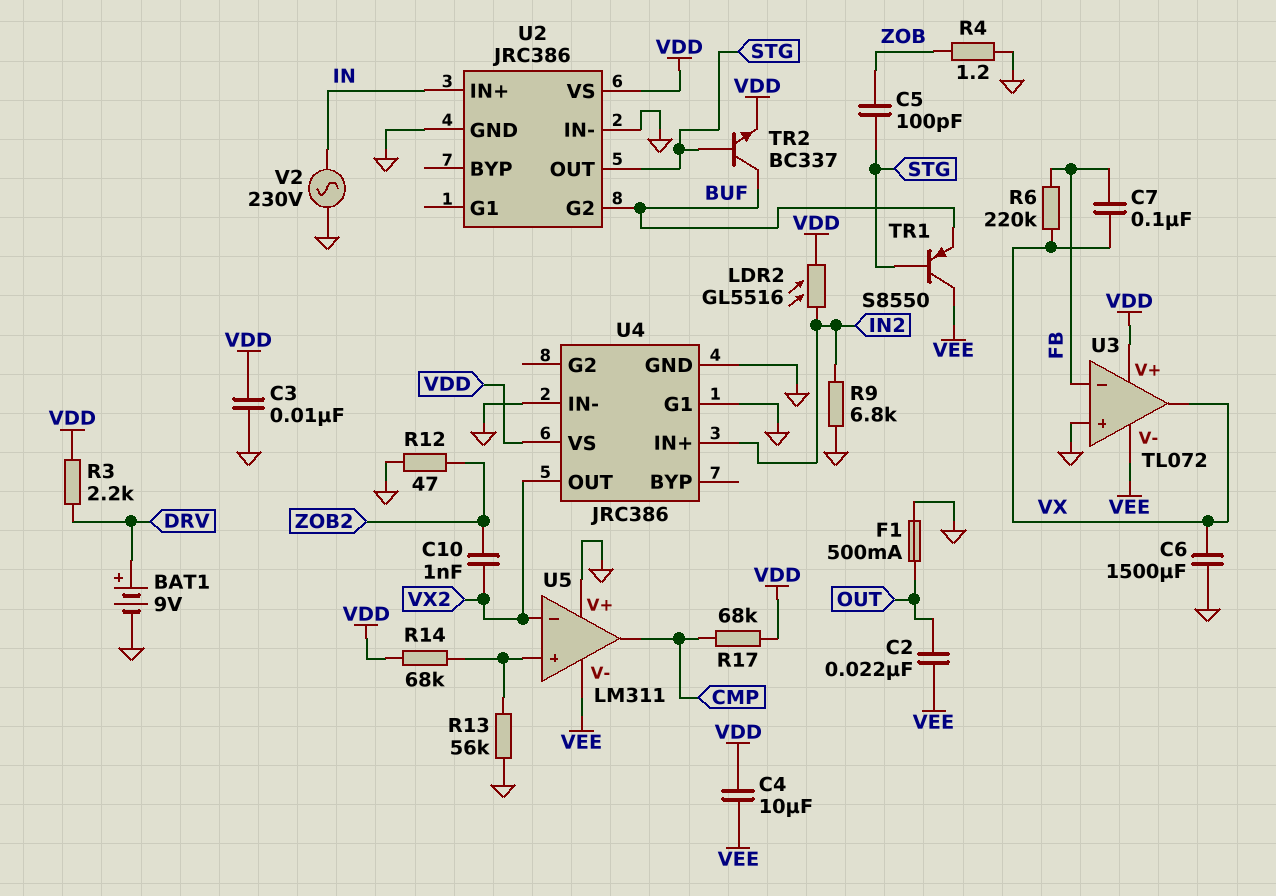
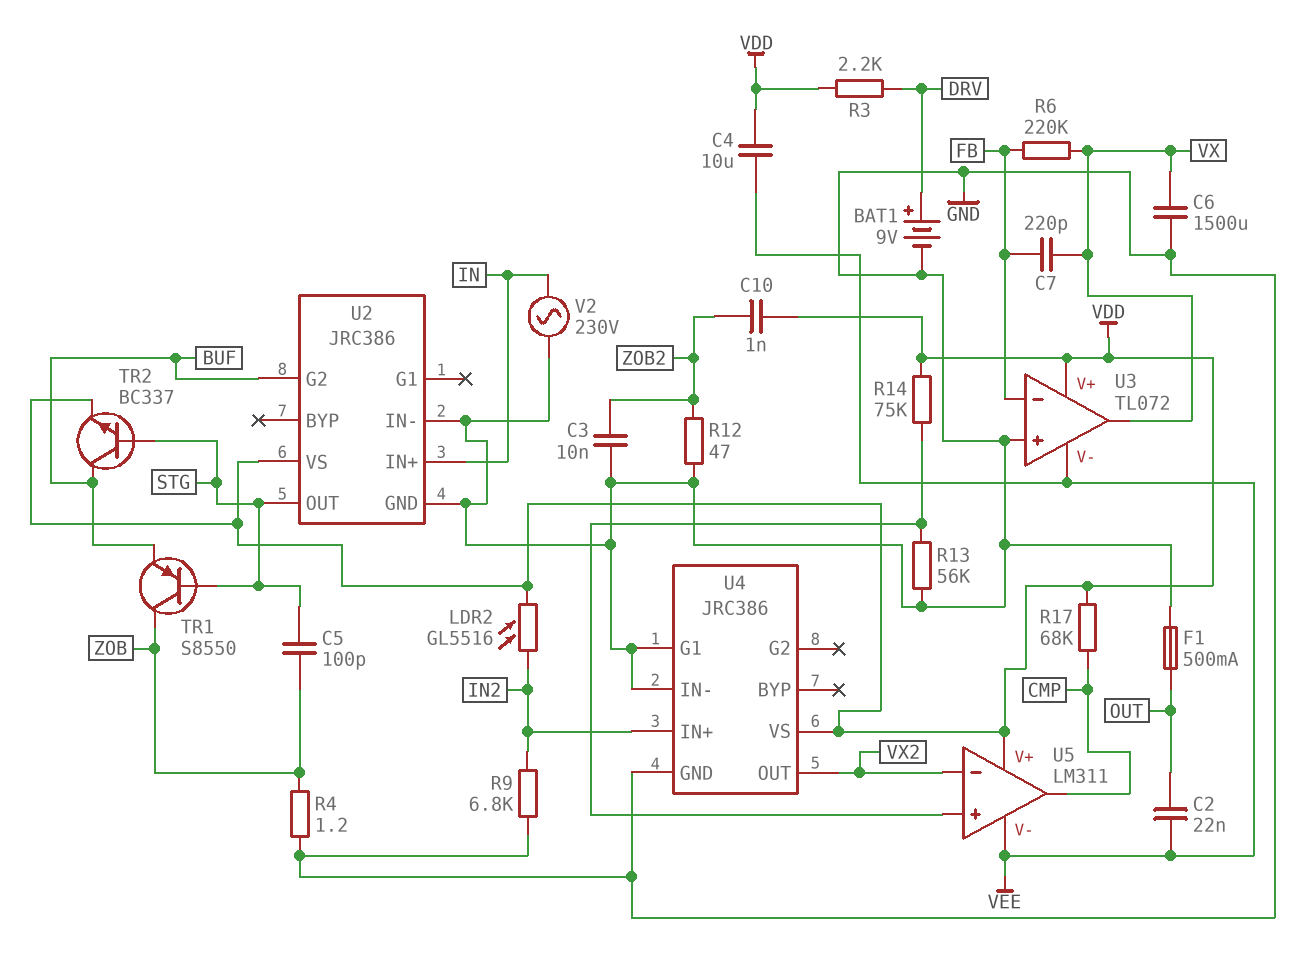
C3: 10nF (GND, VDD) -> 10nF (GND, ZOB2)
C7: 100nF (FB, VX) -> 220pF (FB, VX)
C10: 1nF (VX2, ZOB2) -> 1nF (VDD, ZOB2)
R14: 68k (U5/in+, VDD) -> 75k (U5/in+, VDD)
TR1: PNP S8550 (B STG, C VEE, E BUF) -> PNP S8550 (B STG, C ZOB, E BUF)
U5 pin V+: GND -> VDD

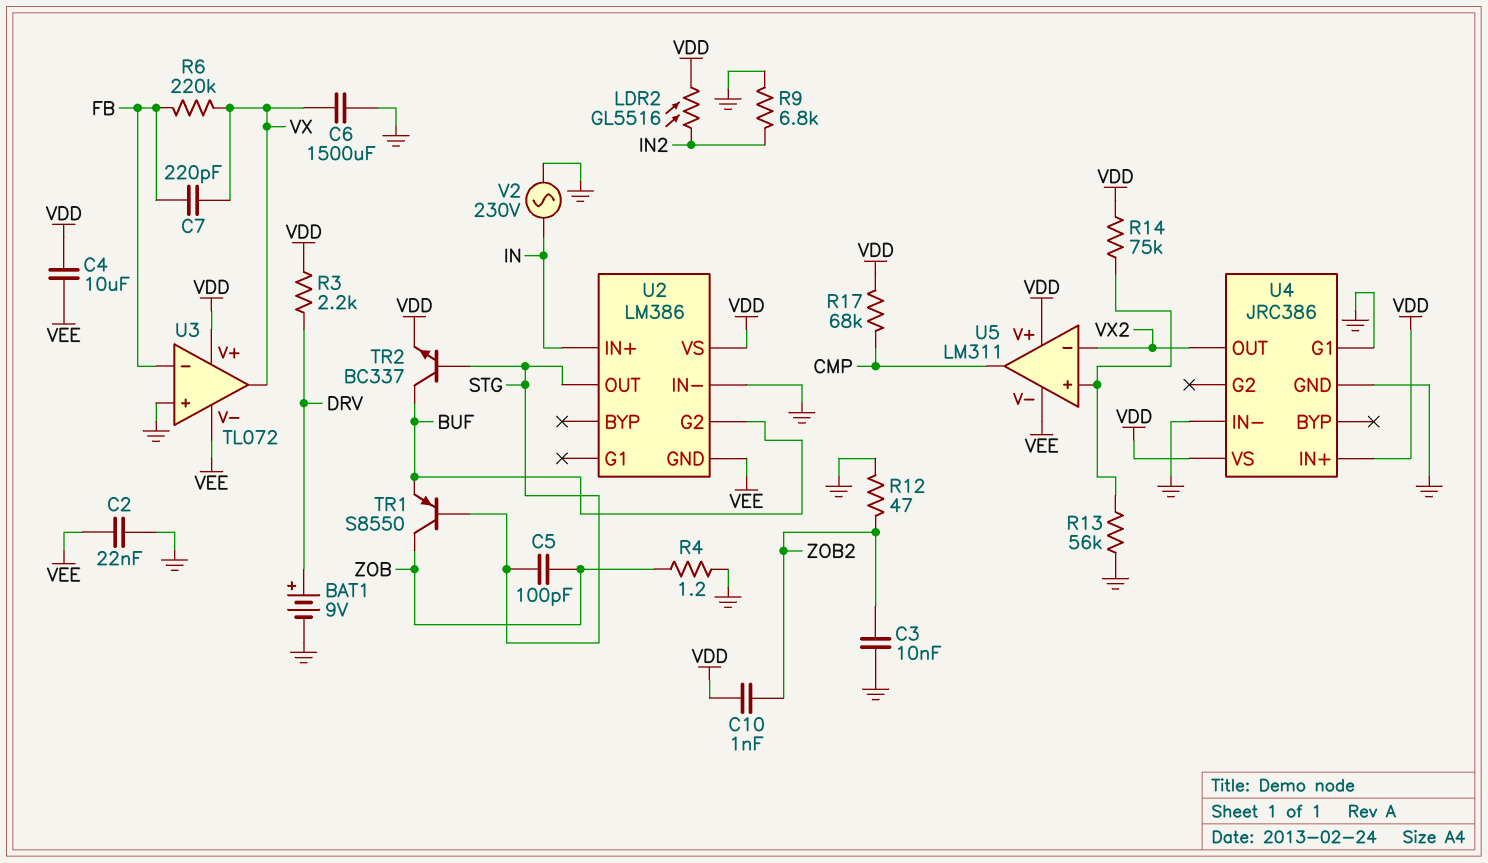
C2: 22nF (OUT, VEE) -> 22nF (GND, VEE)
F1: 500mA (GND, OUT) -> none
U2: JRC386 -> LM386
U2 pin GND: GND -> VEE
U4 pin IN+: IN2 -> VDD

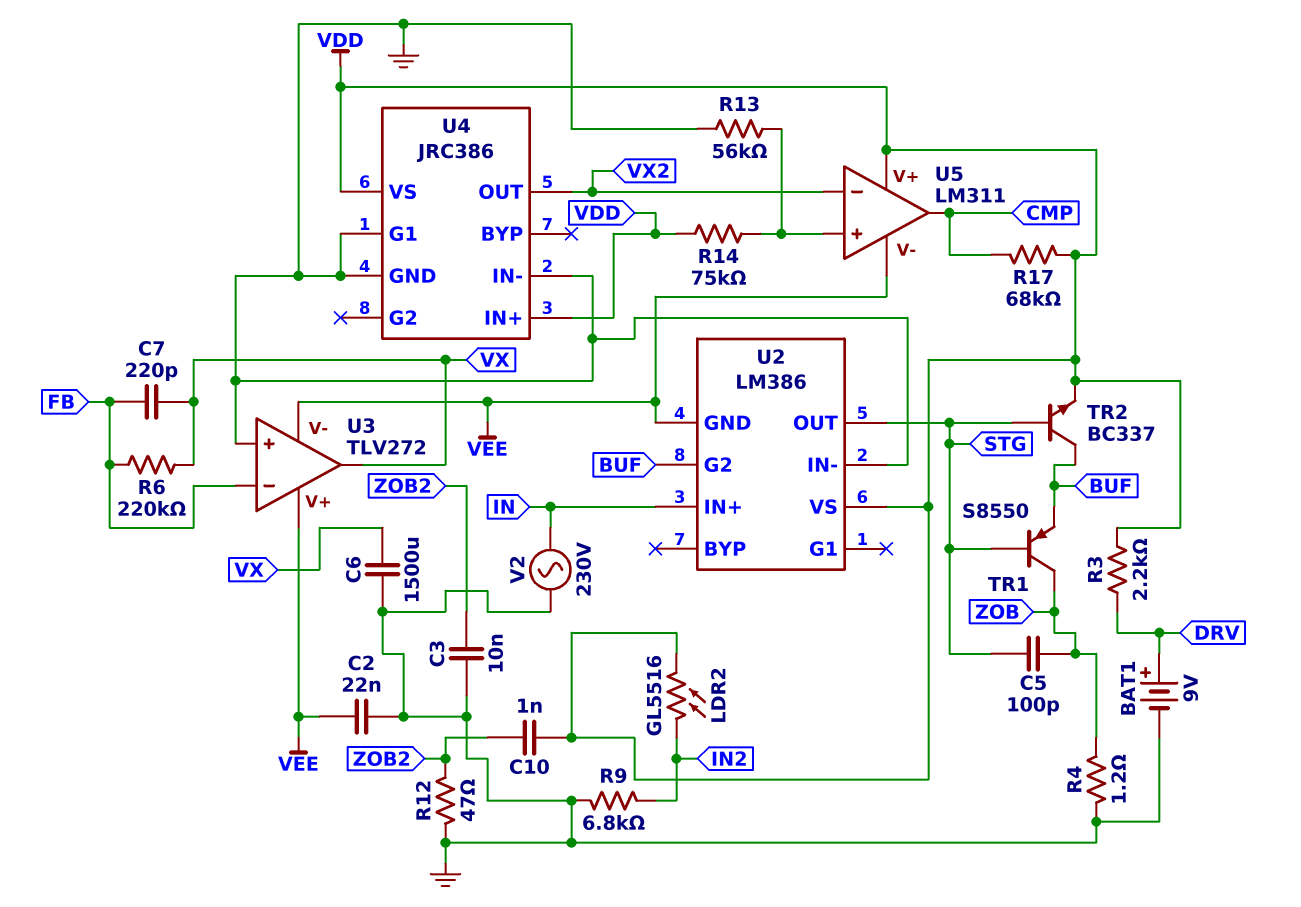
C4: 10uF (VDD, VEE) -> none
U3: TL072 -> TLV272
U3 pin V+: VDD -> VEE

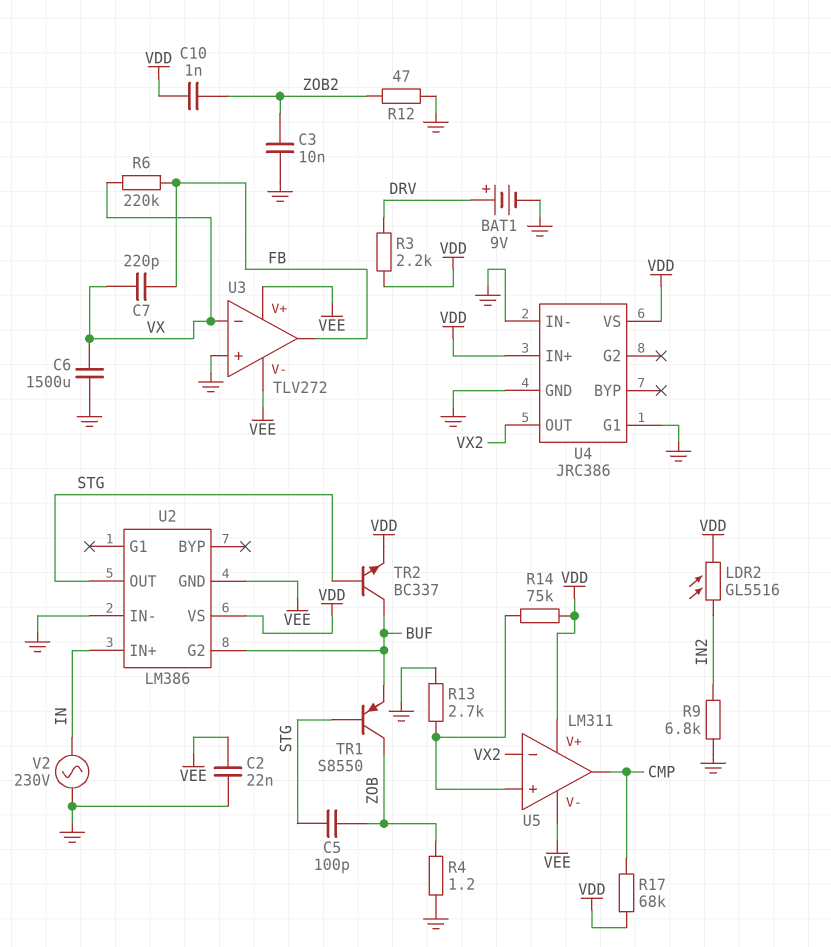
R13: 56k (GND, U5/in+) -> 2.7k (GND, U5/in+)
U3 pin in-: FB -> VX
U3 pin out: VX -> FB

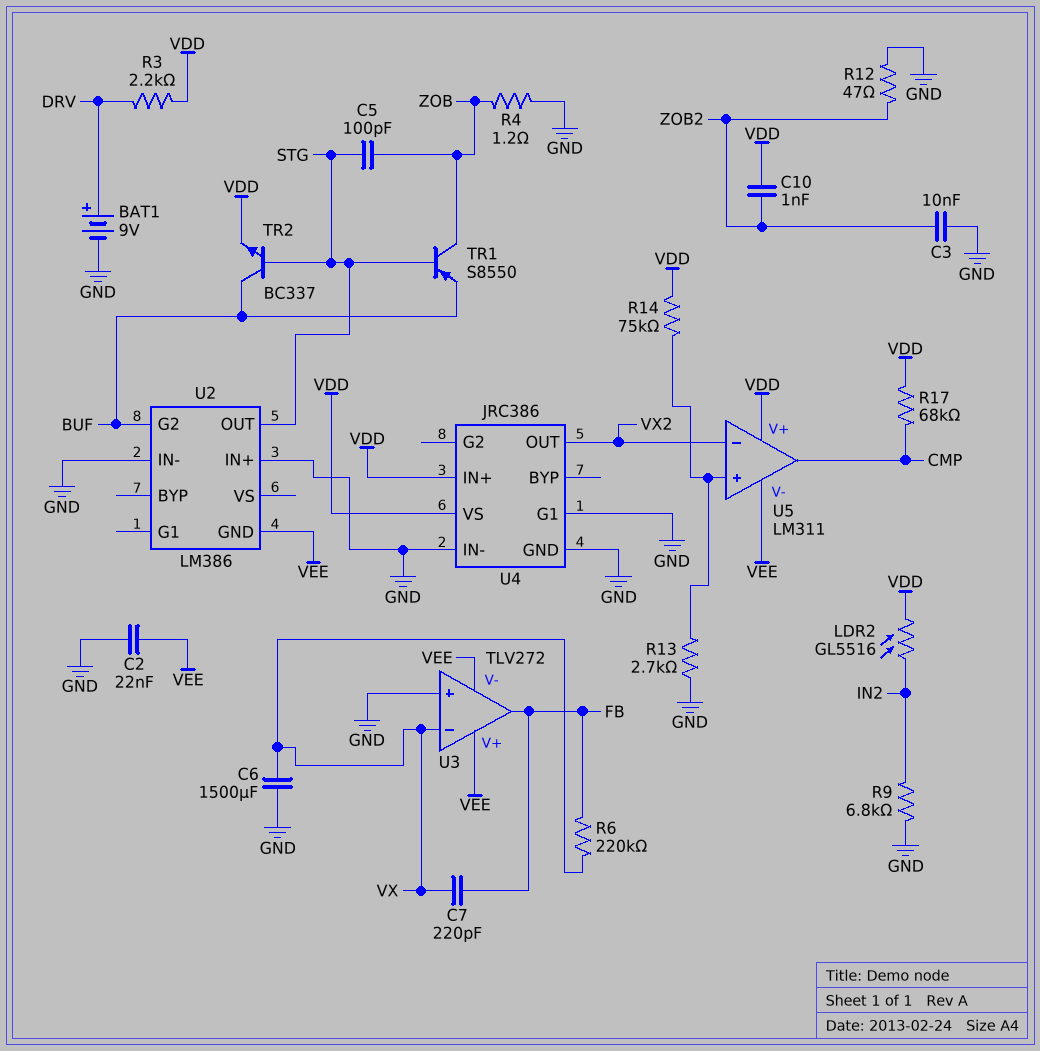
U2 pin IN+: IN -> GND
U2 pin VS: VDD -> none
V2: AC 230V (GND, IN) -> none

